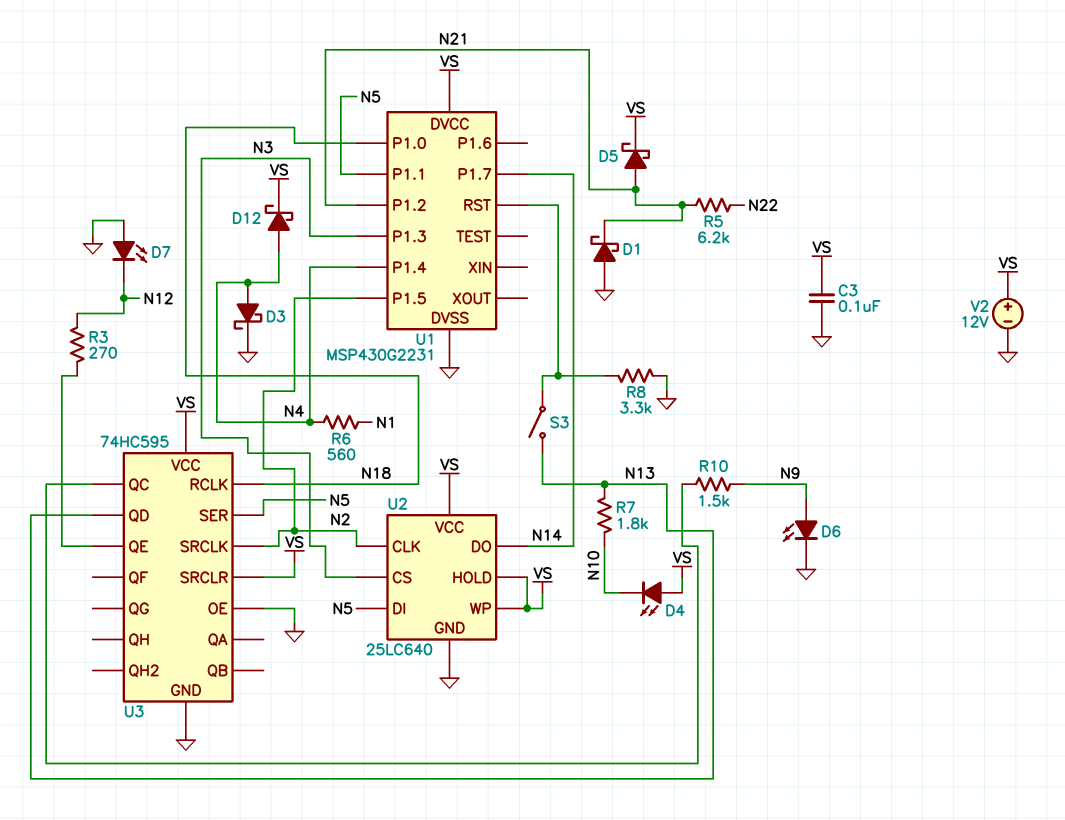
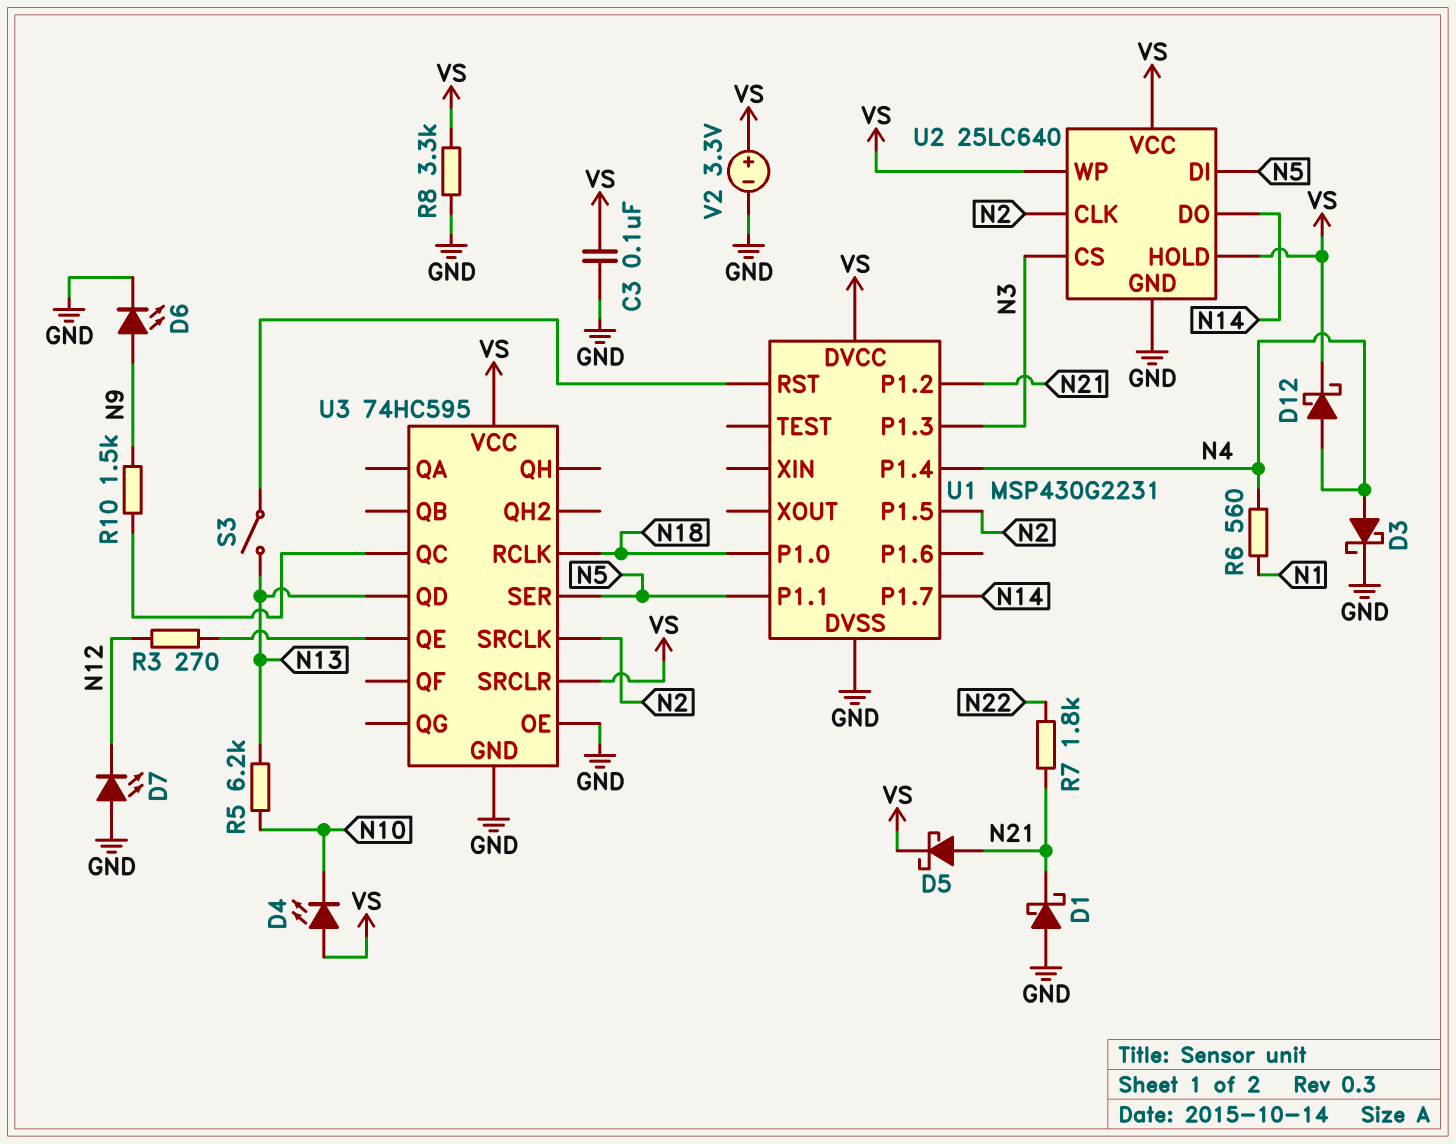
R5: 6.2k (N21, N22) -> 6.2k (N10, N13)
R7: 1.8k (N10, N13) -> 1.8k (N21, N22)
R8: 3.3k (GND, U1/RST) -> 3.3k (GND, VS)
V2: 12V (plus VS, minus GND) -> 3.3V (plus VS, minus GND)

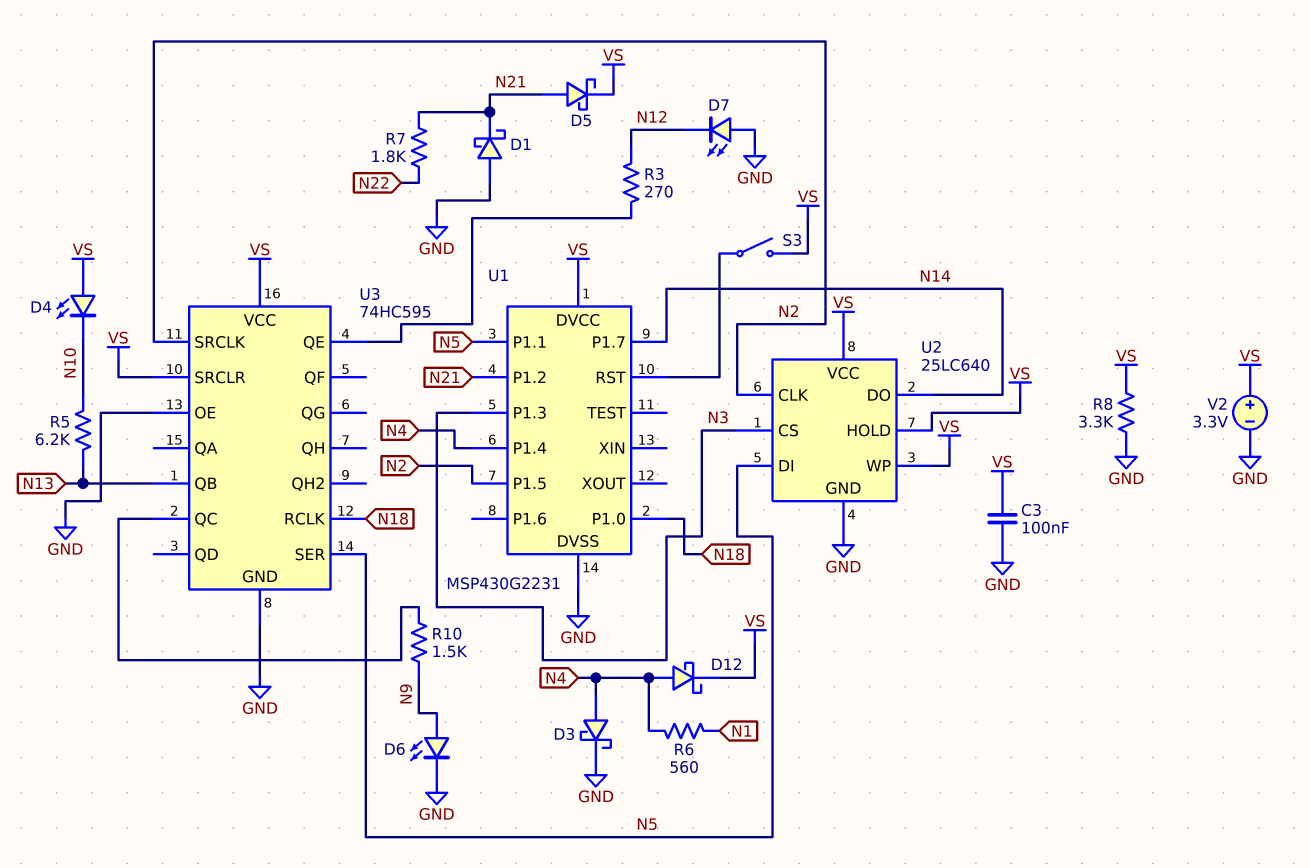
S3: switch (N13, U1/RST) -> switch (U1/RST, VS)
U3 pin QB: none -> N13
U3 pin QD: N13 -> none

